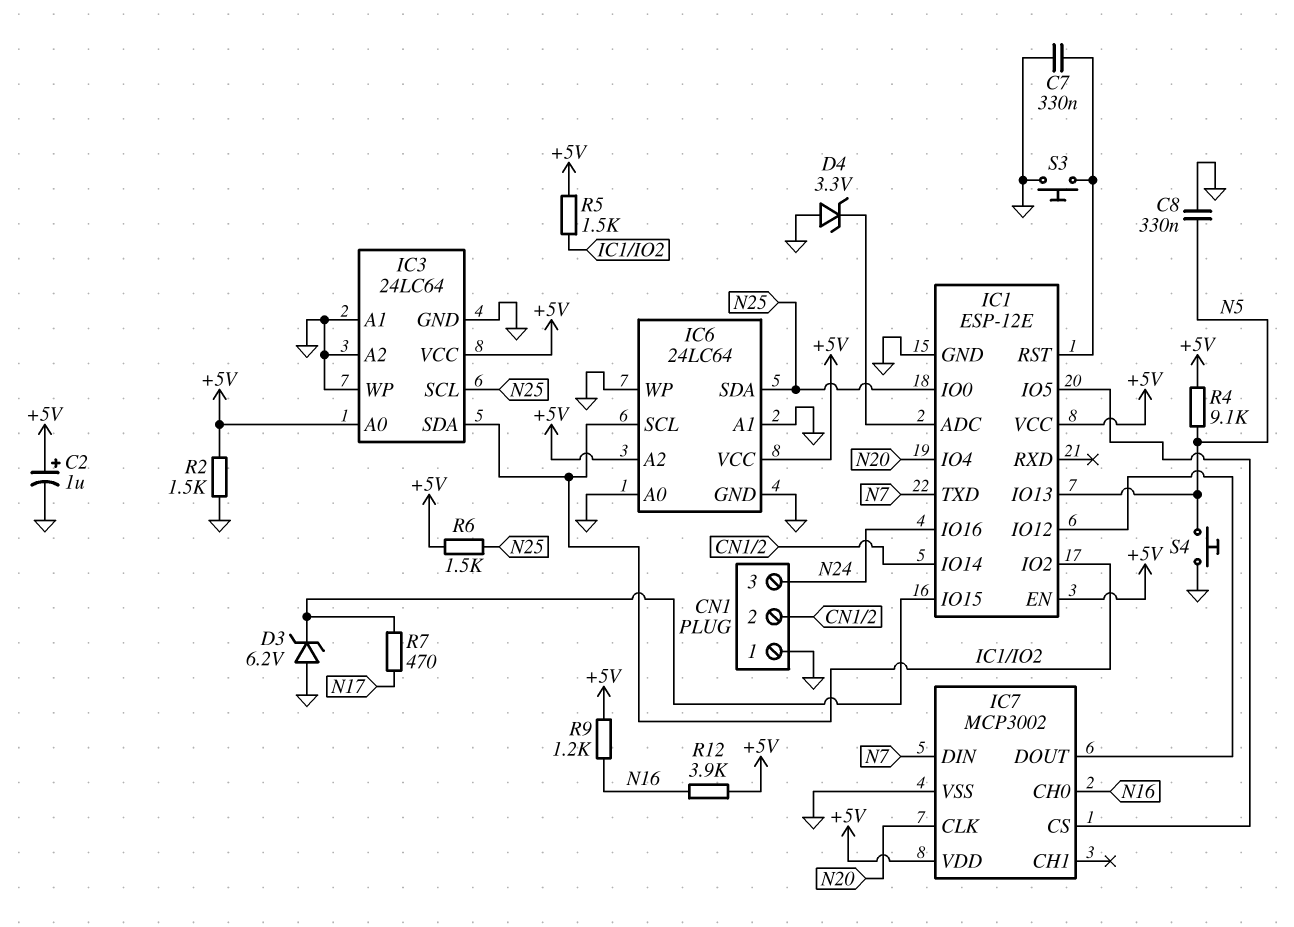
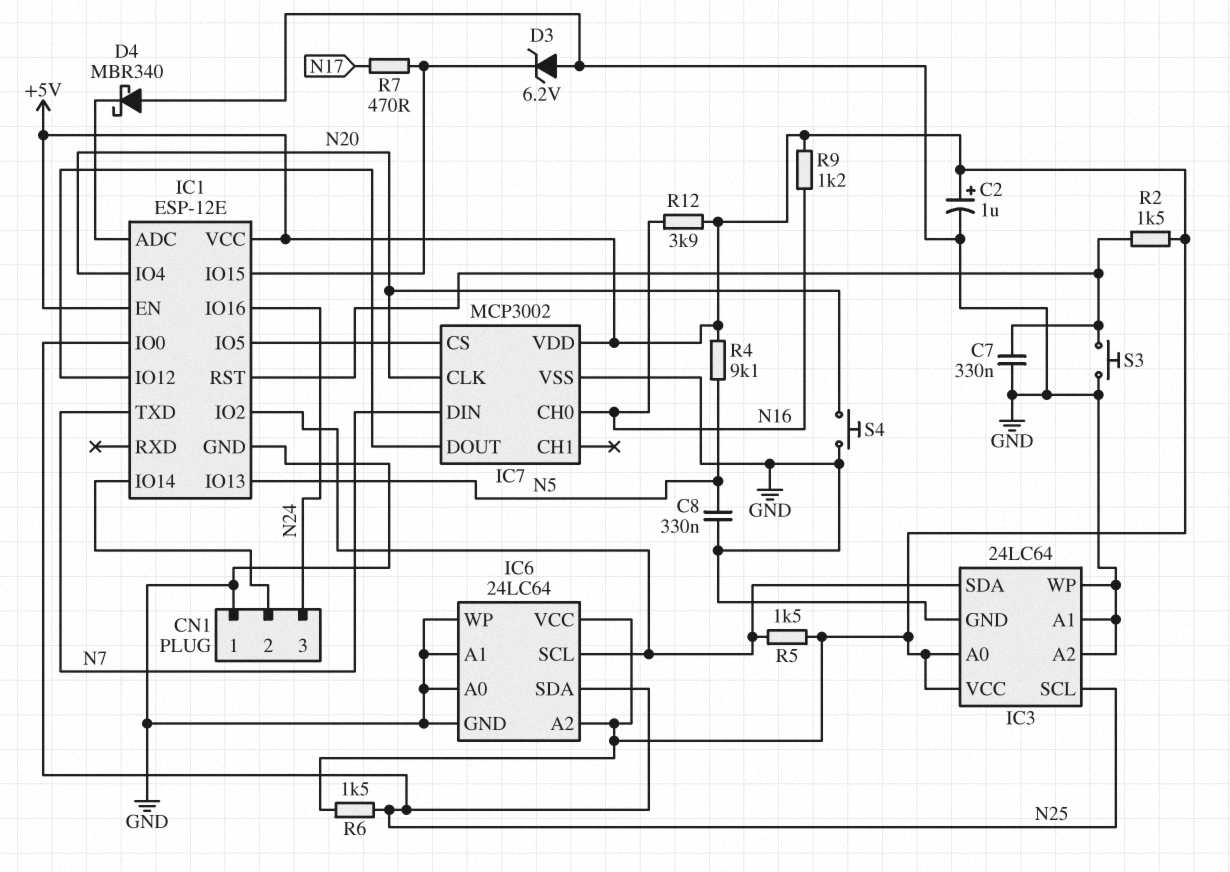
D4: zener 3.3V (A GND, K IC1/ADC) -> schottky MBR340 (A GND, K IC1/ADC)
R2: 1.5k (+5V, GND) -> 1.5k (+5V, IC1/RST)
S4: button (GND, N5) -> button (GND, N20)

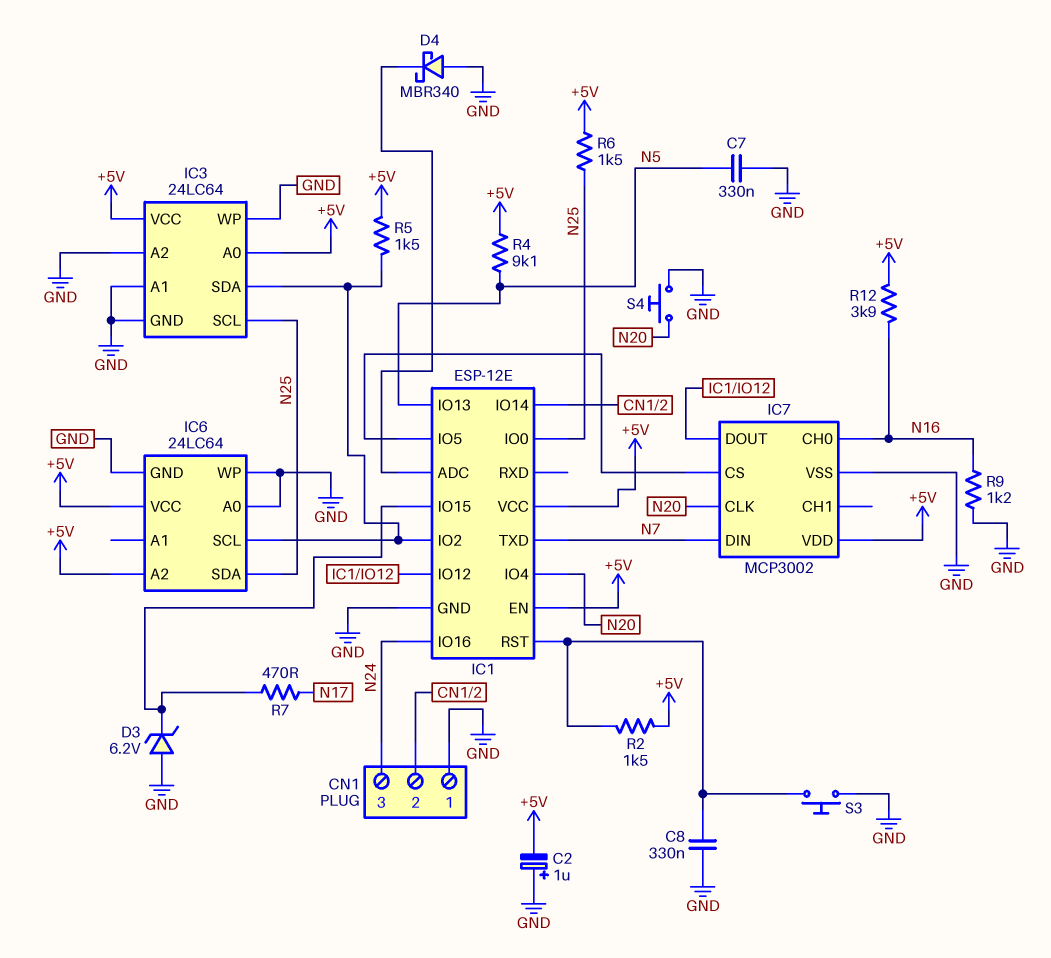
C2: 1uF (plus +5V, minus GND) -> 1uF (plus GND, minus +5V)
C7: 330nF (GND, IC1/RST) -> 330nF (GND, N5)
C8: 330nF (GND, N5) -> 330nF (GND, IC1/RST)
IC6 pin A1: GND -> none
R9: 1.2k (+5V, N16) -> 1.2k (GND, N16)

